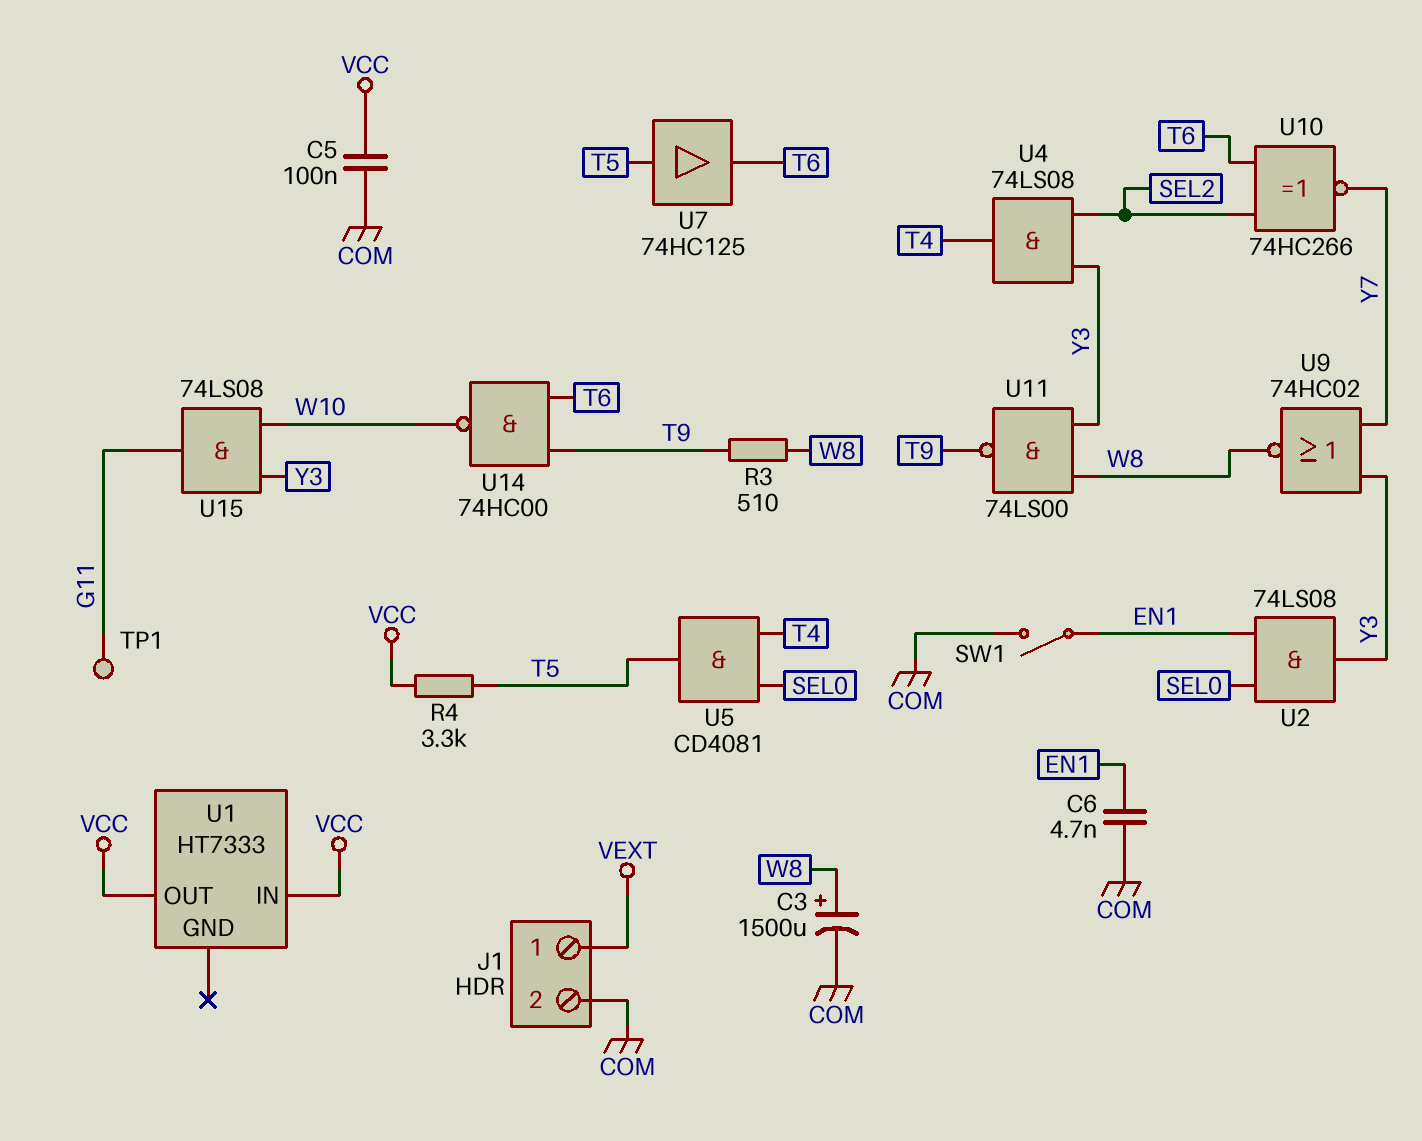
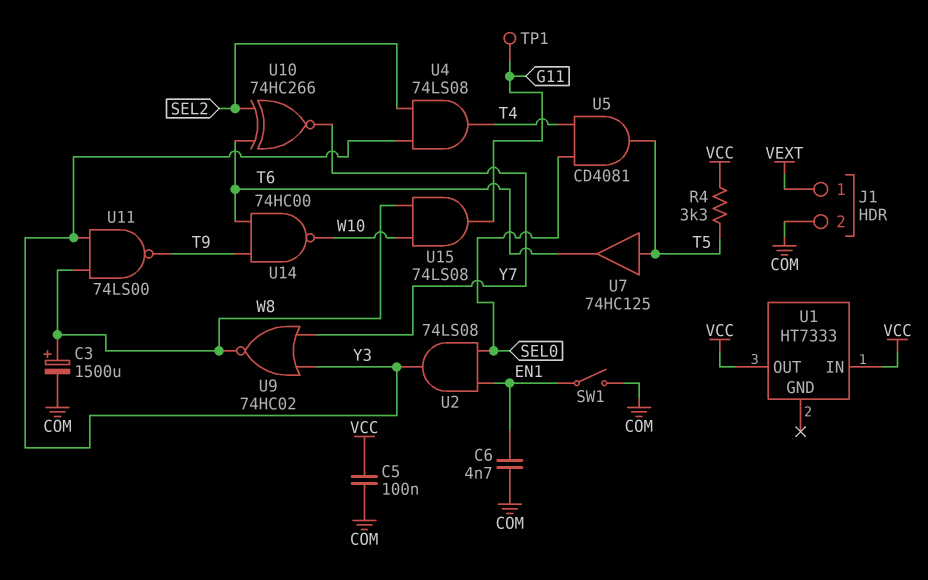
R3: 510 (T9, W8) -> none
U15: AND 74LS08 (in W10, in Y3, out G11) -> AND 74LS08 (in W8, in W10, out G11)

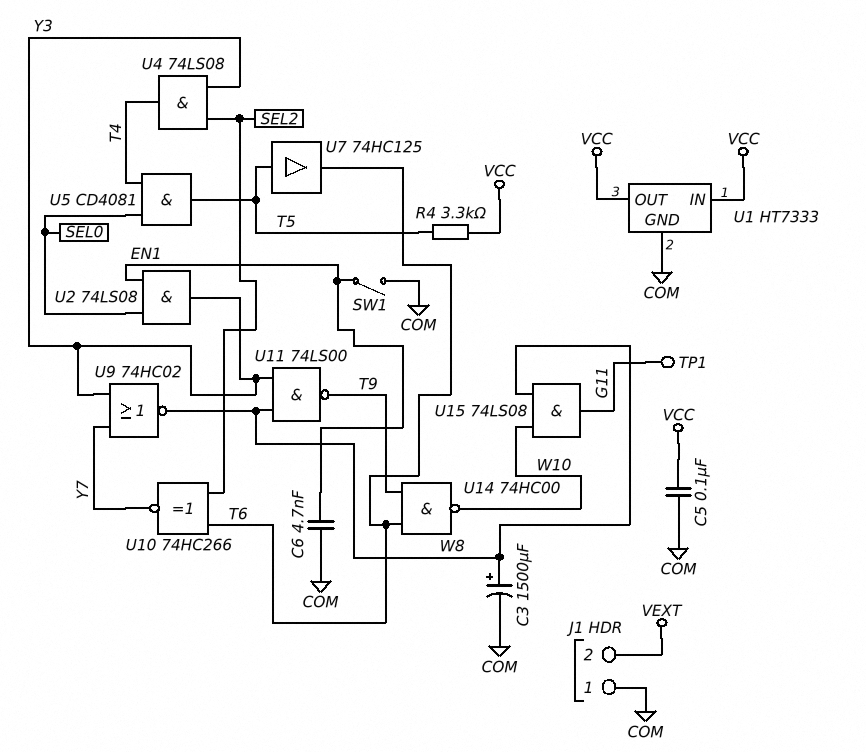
J1 pin 1: VEXT -> COM
J1 pin 2: COM -> VEXT
U1 pin GND: none -> COM

